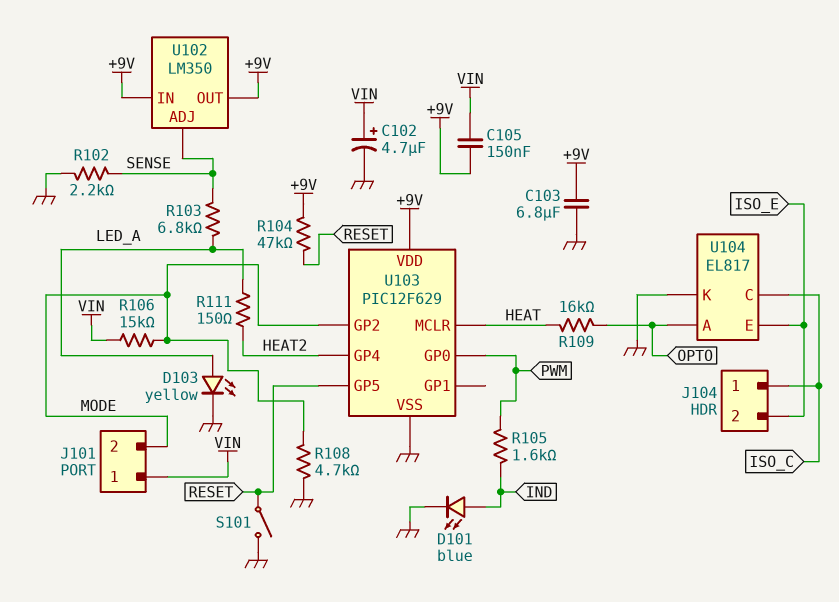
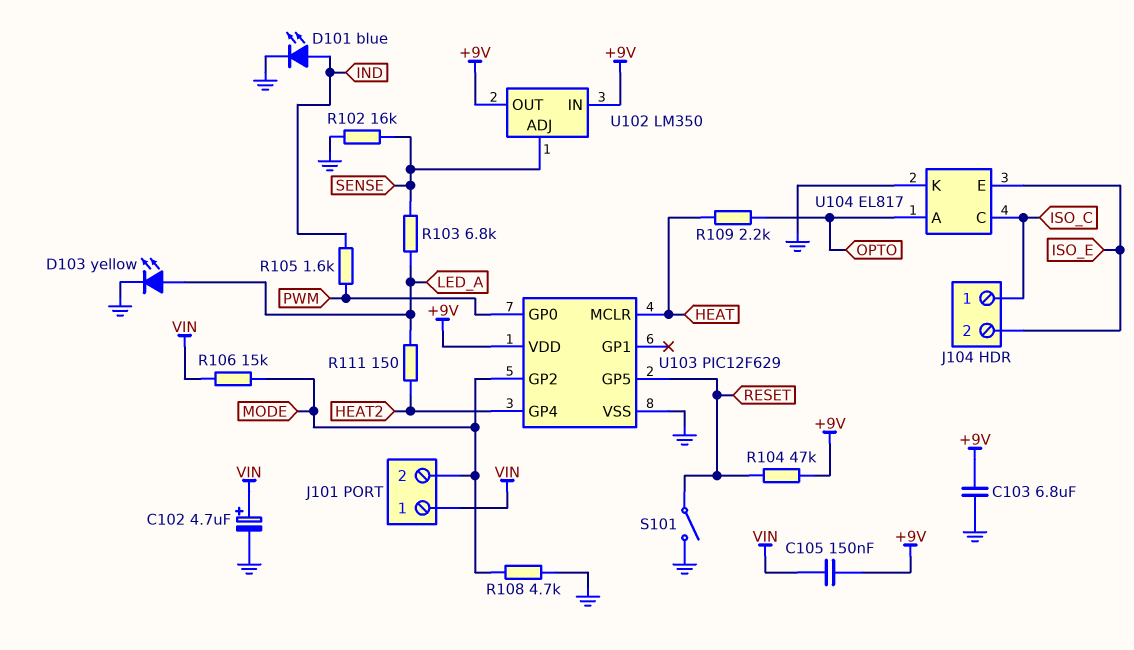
R102: 2.2k (GND, SENSE) -> 16k (GND, SENSE)
R109: 16k (HEAT, OPTO) -> 2.2k (HEAT, OPTO)

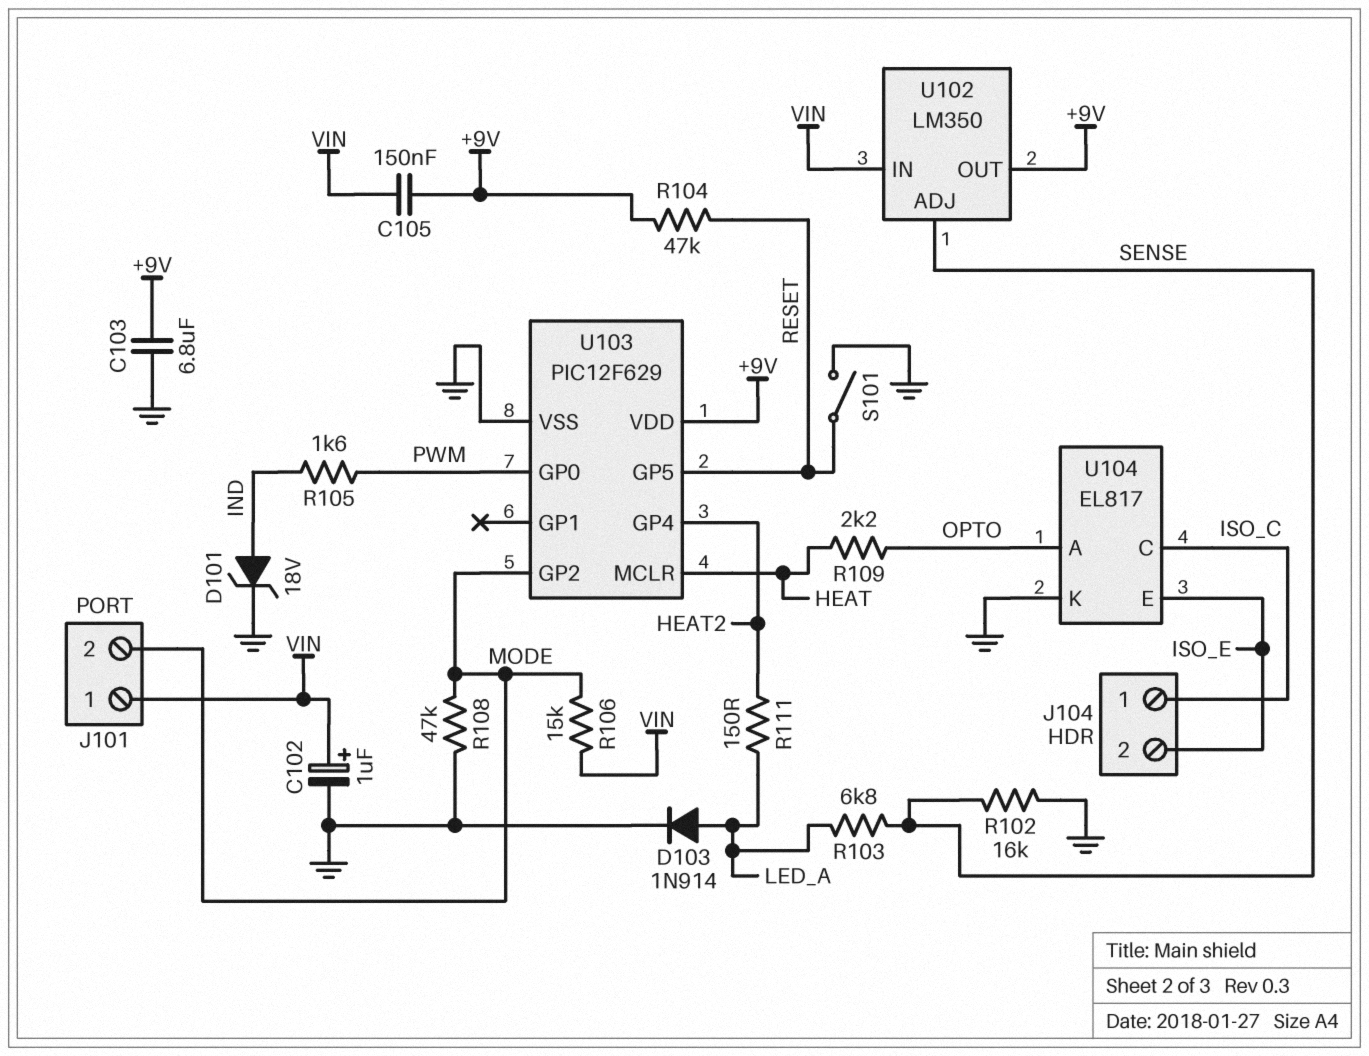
C102: 4.7uF (plus VIN, minus GND) -> 1uF (plus VIN, minus GND)
D101: LED blue (A IND, K GND) -> zener 18V (A IND, K GND)
D103: LED yellow (A LED_A, K GND) -> diode 1N914 (A LED_A, K GND)
R108: 4.7k (GND, MODE) -> 47k (GND, MODE)
U102 pin IN: +9V -> VIN

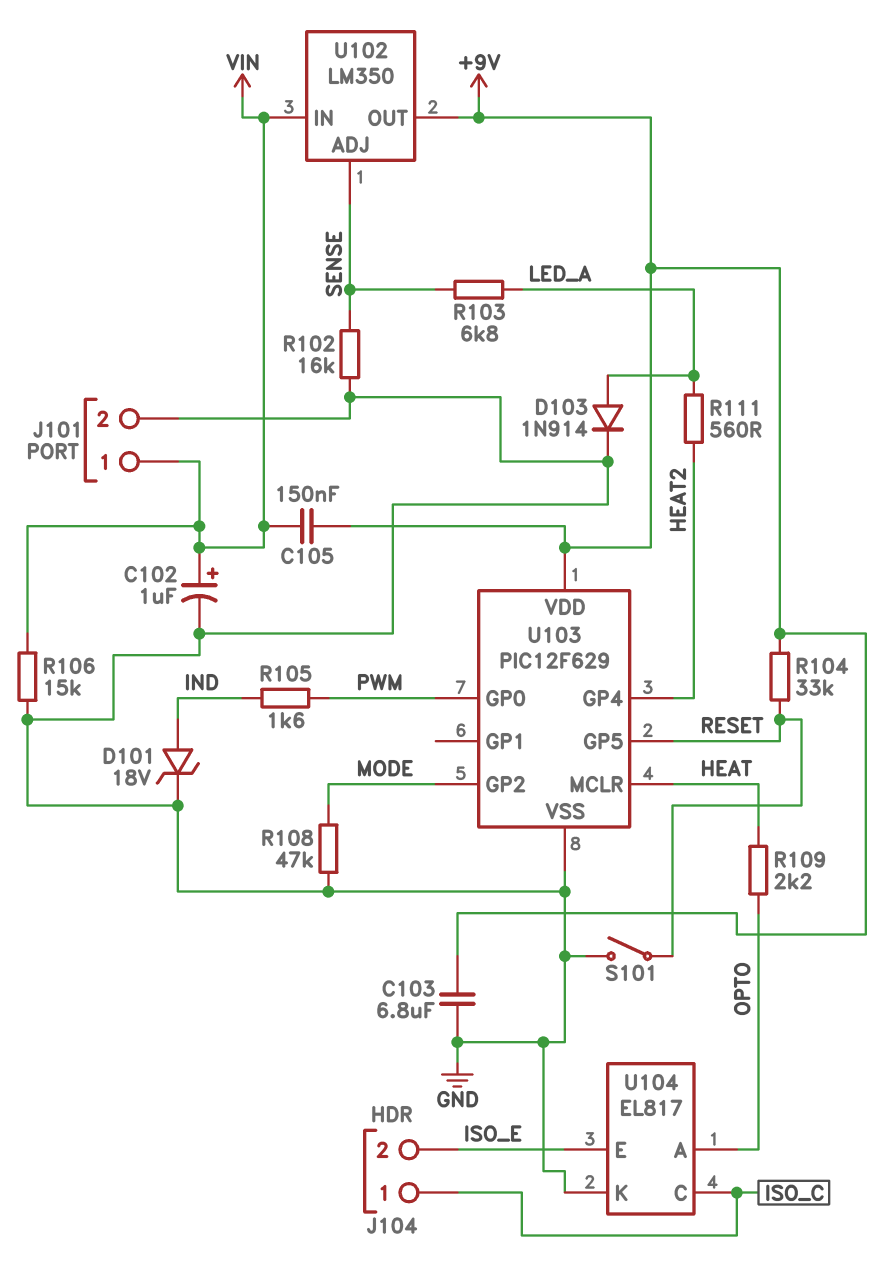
J101 pin 2: MODE -> GND
R104: 47k (+9V, RESET) -> 33k (+9V, RESET)
R106: 15k (MODE, VIN) -> 15k (GND, VIN)
R111: 150 (HEAT2, LED_A) -> 560 (HEAT2, LED_A)

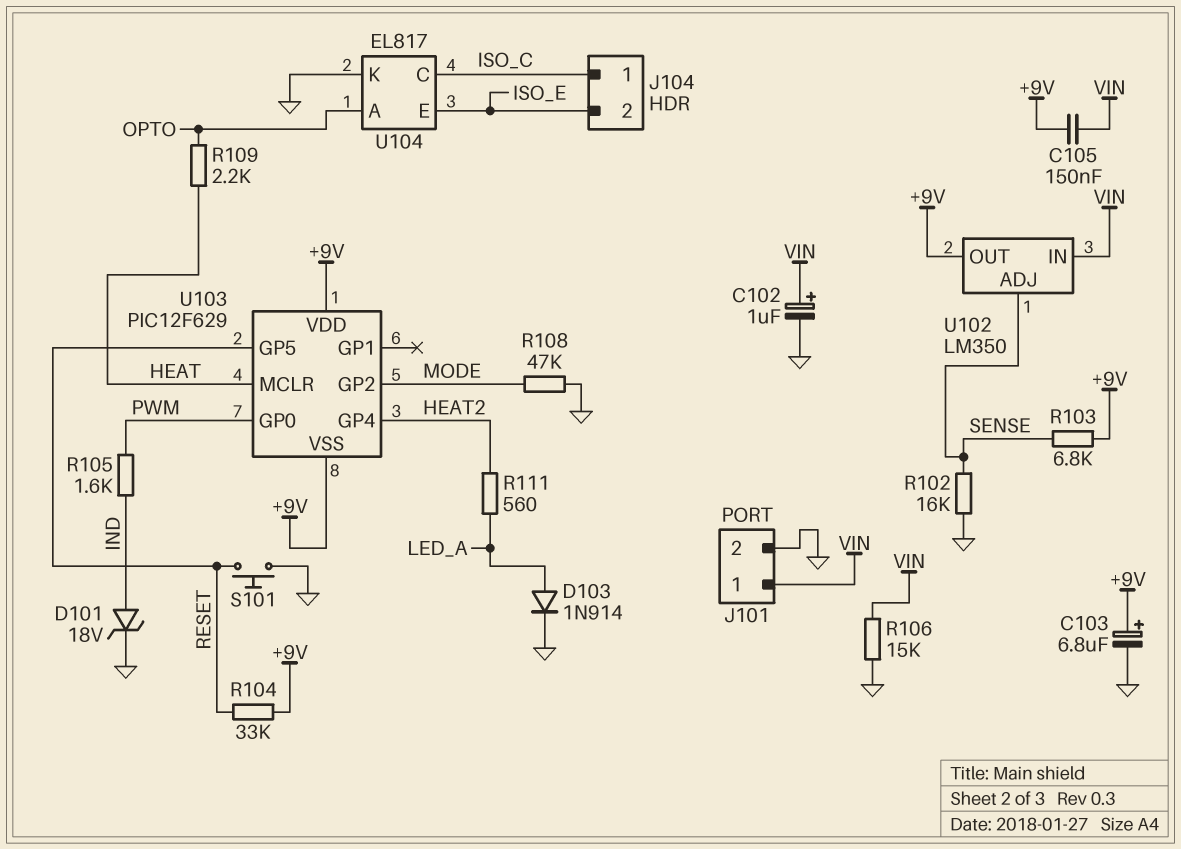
C103: 6.8uF (+9V, GND) -> 6.8uF (plus +9V, minus GND)
R103: 6.8k (LED_A, SENSE) -> 6.8k (+9V, SENSE)
S101: switch (GND, RESET) -> button (GND, RESET)
U103 pin VSS: GND -> +9V

